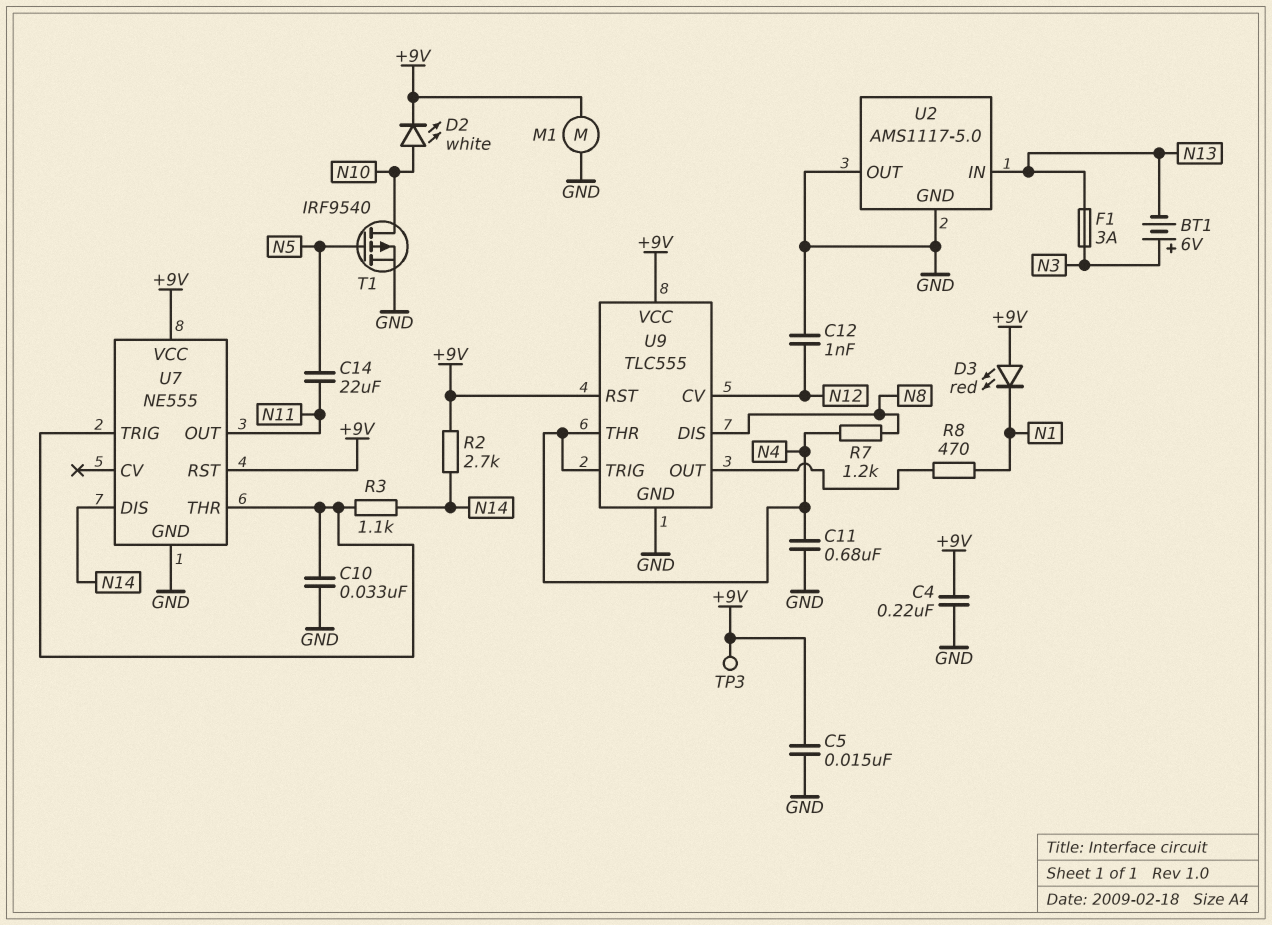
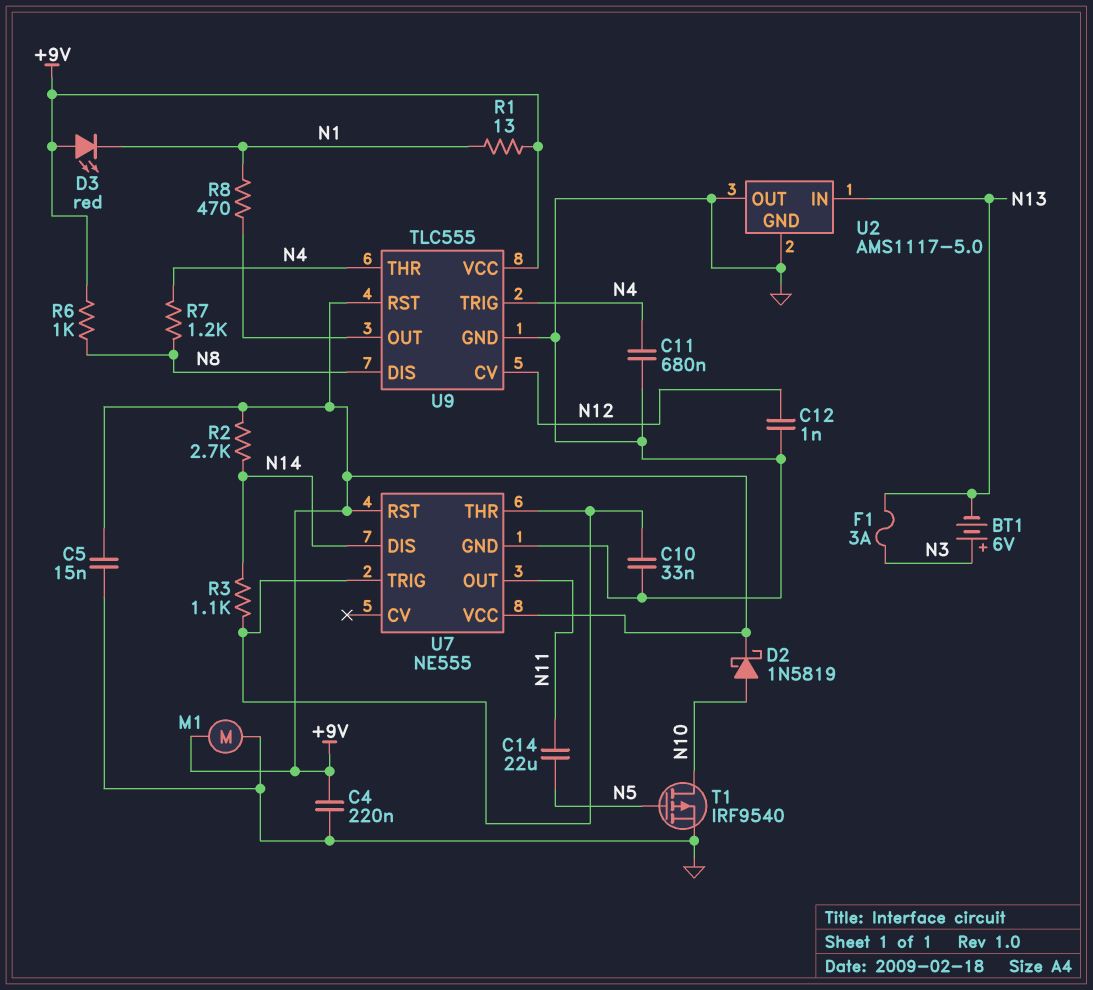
D2: LED white (A N10, K +9V) -> schottky 1N5819 (A N10, K +9V)
R1: none -> 13 (+9V, N1)
R6: none -> 1k (+9V, N8)
TP3: test point (+9V) -> none

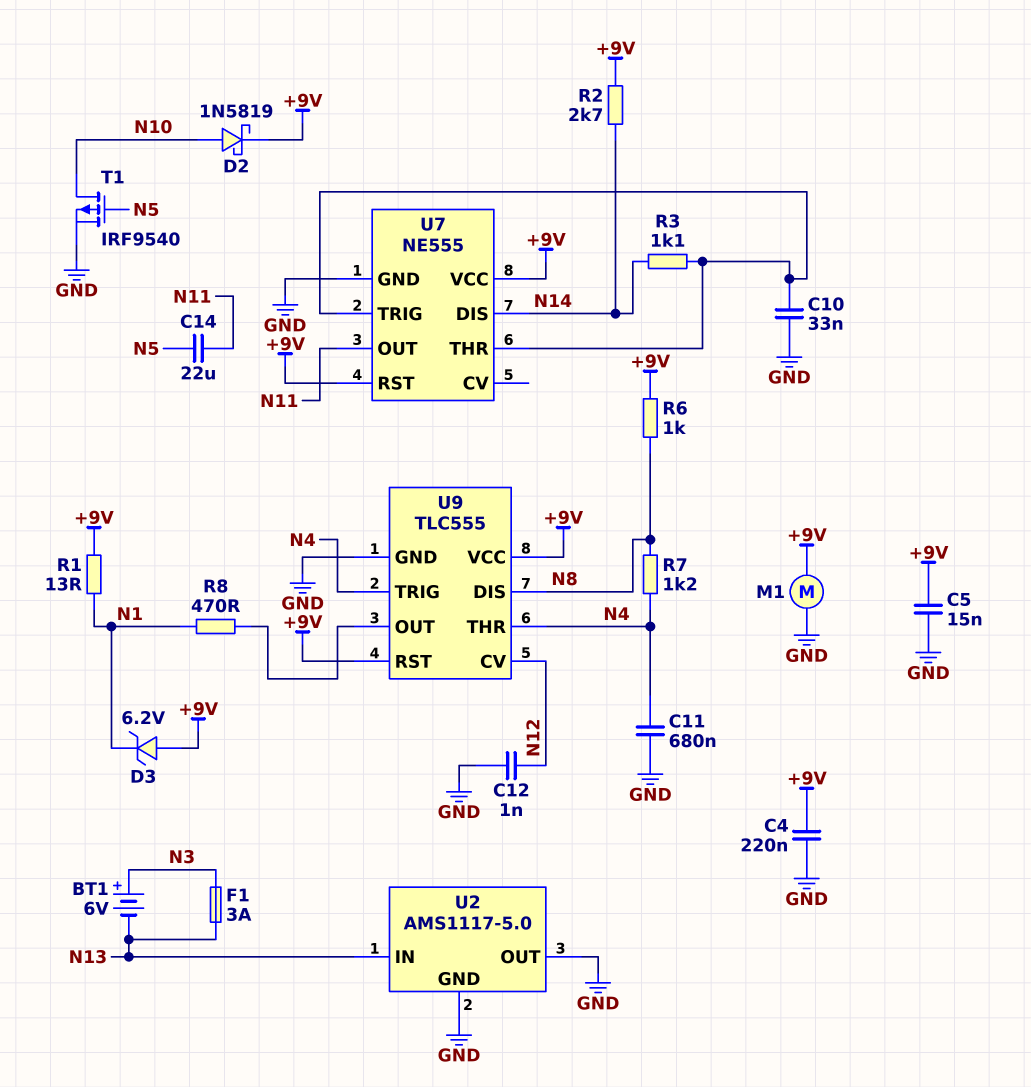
D3: LED red (A +9V, K N1) -> zener 6.2V (A +9V, K N1)

